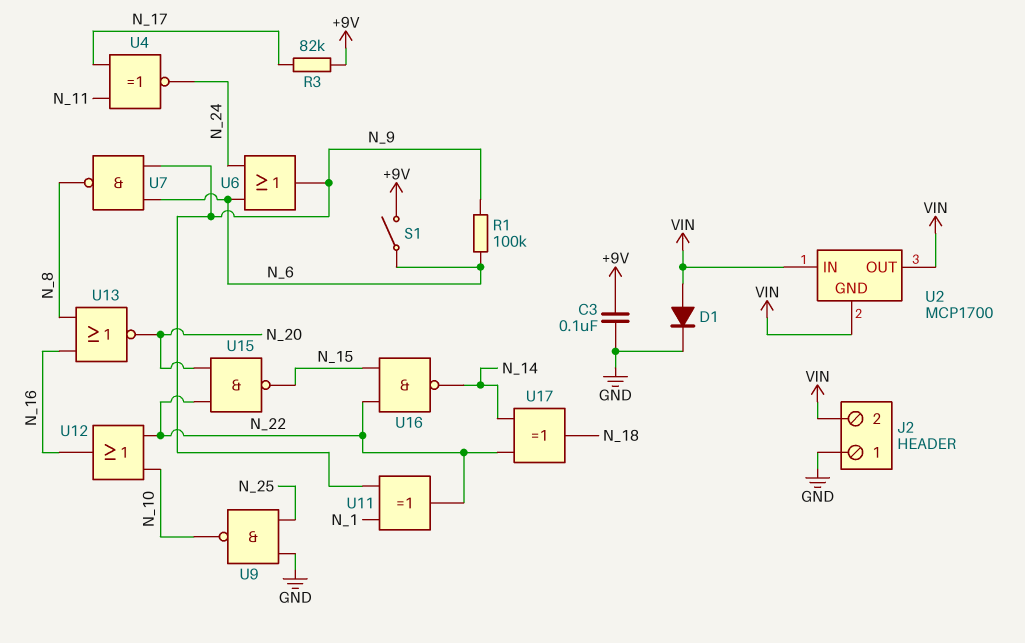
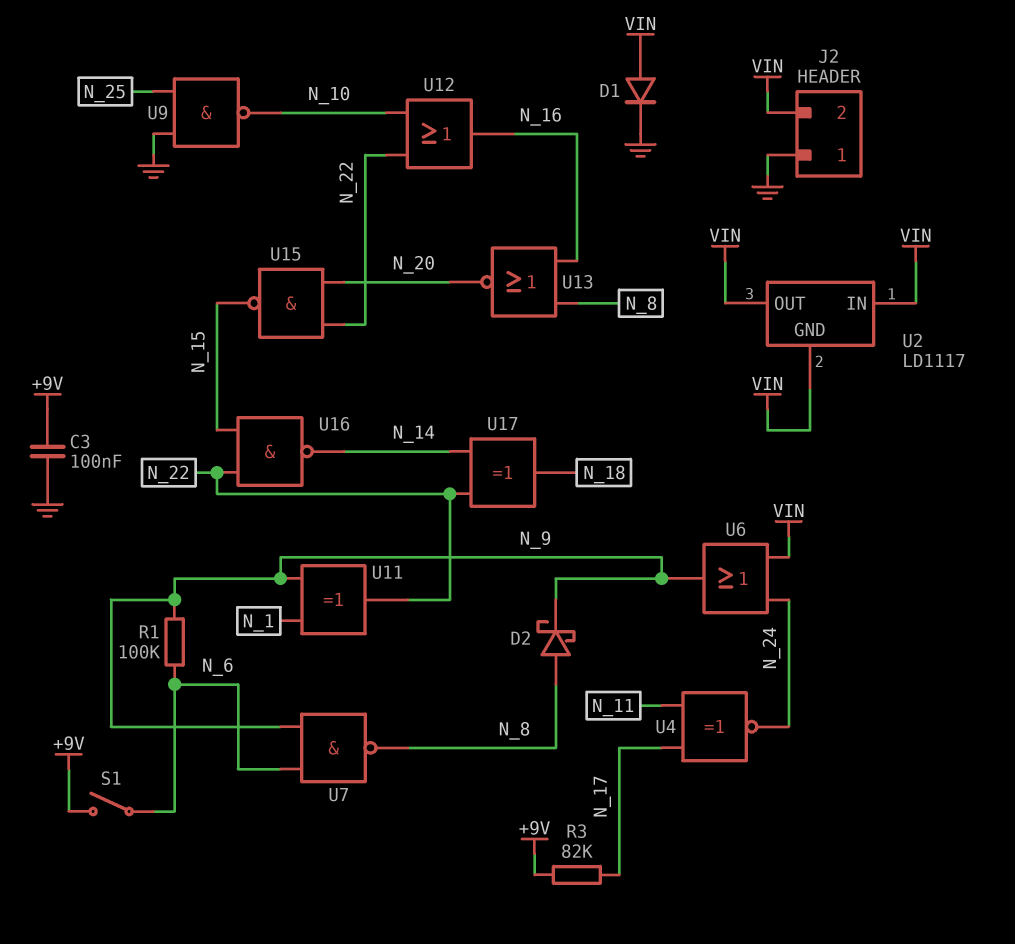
D2: none -> schottky (A N_8, K N_9)
U2: MCP1700 -> LD1117
U6: OR (in N_6, in N_24, out N_9) -> OR (in N_24, in VIN, out N_9)

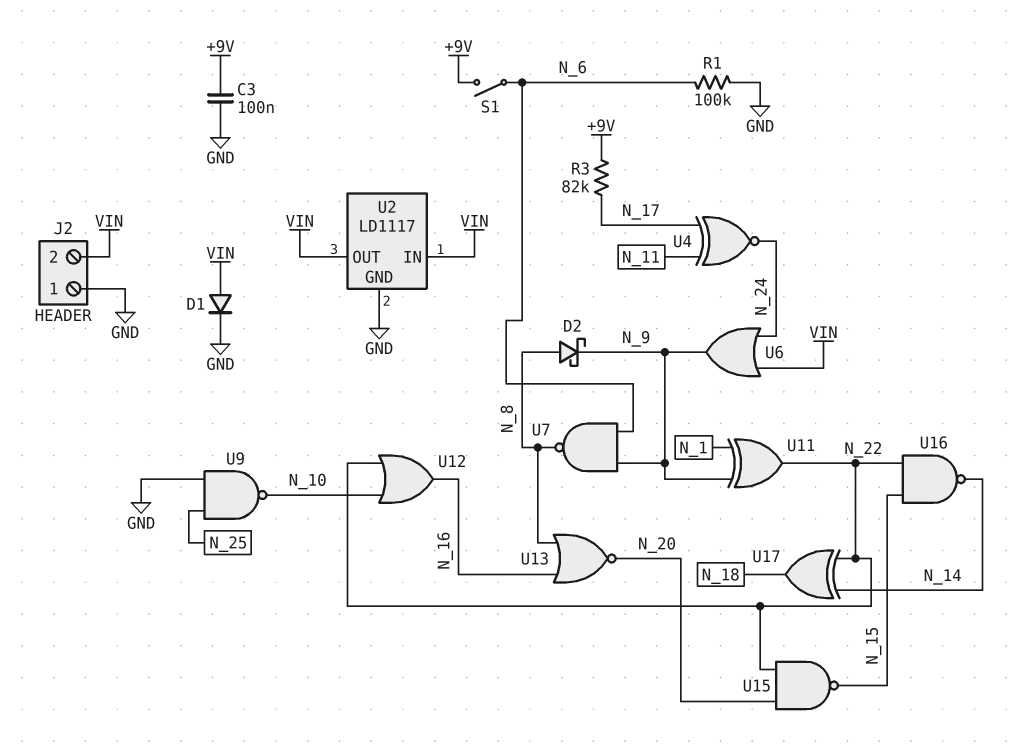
R1: 100k (N_6, N_9) -> 100k (GND, N_6)
U2 pin GND: VIN -> GND

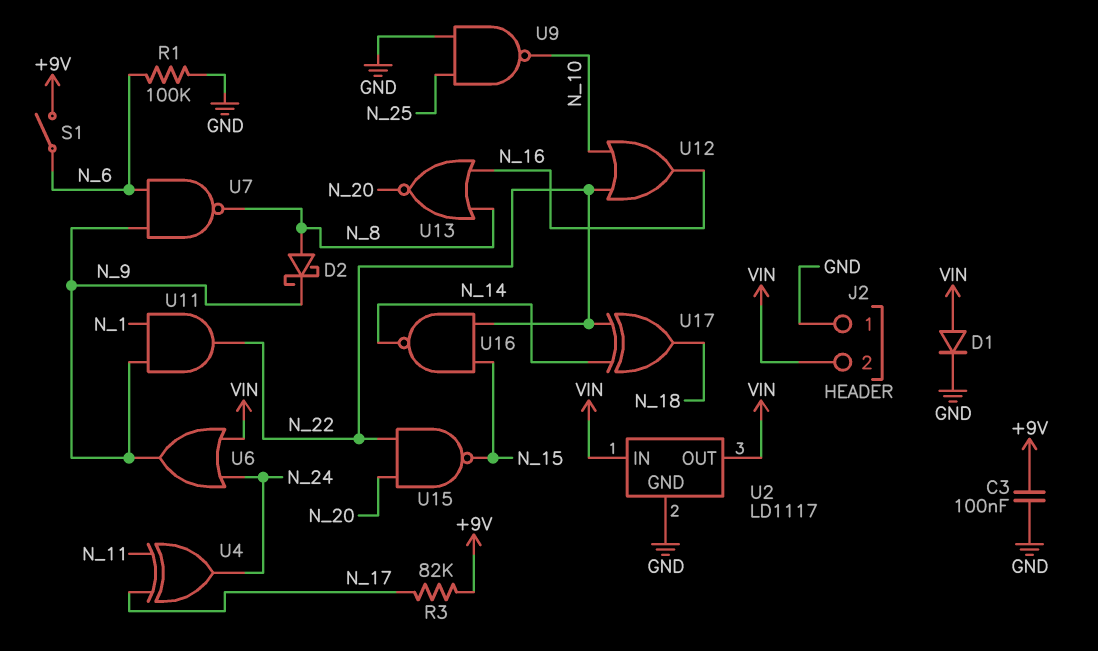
U4: XNOR (in N_11, in N_17, out N_24) -> XOR (in N_11, in N_17, out N_24)
U11: XOR (in N_1, in N_9, out N_22) -> AND (in N_1, in N_9, out N_22)

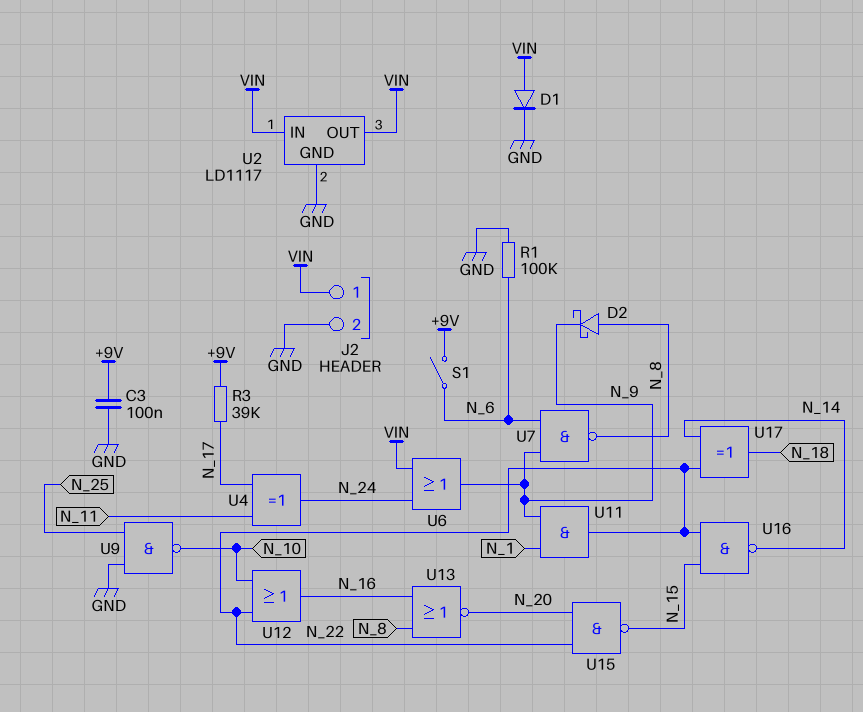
J2 pin 1: GND -> VIN
J2 pin 2: VIN -> GND
R3: 82k (+9V, N_17) -> 39k (+9V, N_17)

